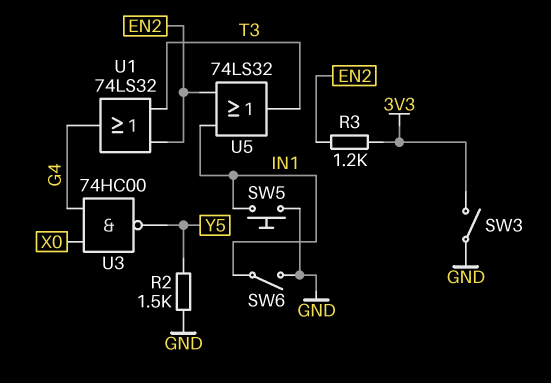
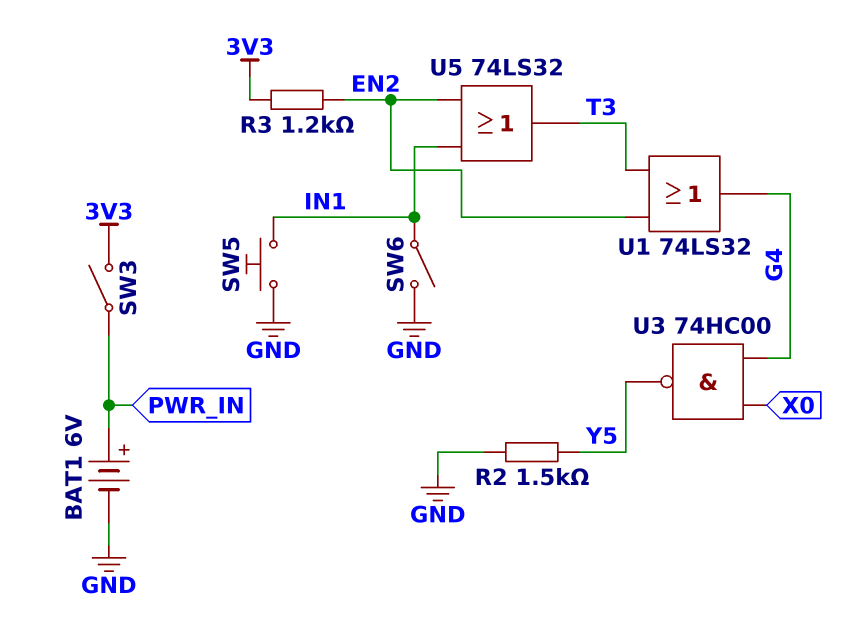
BAT1: none -> 6V (plus PWR_IN, minus GND)
SW3: switch (3V3, GND) -> switch (3V3, PWR_IN)

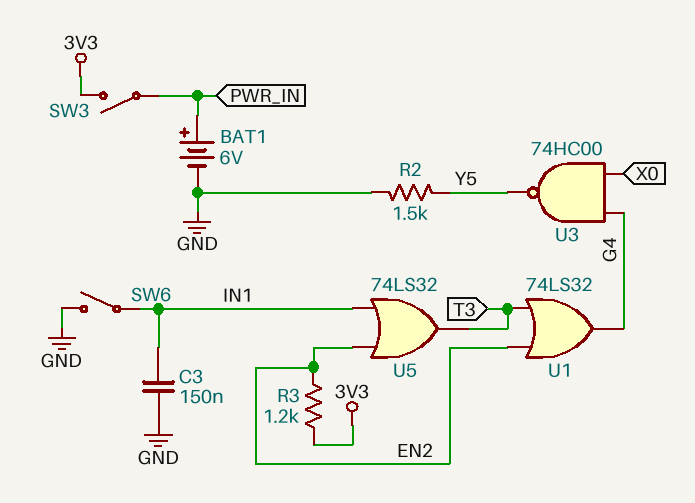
C3: none -> 150nF (GND, IN1)
SW5: button (GND, IN1) -> none

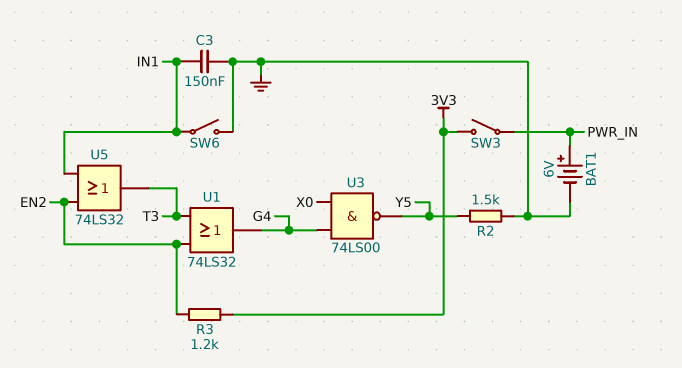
U3: NAND 74HC00 (in G4, in X0, out Y5) -> NAND 74LS00 (in G4, in X0, out Y5)

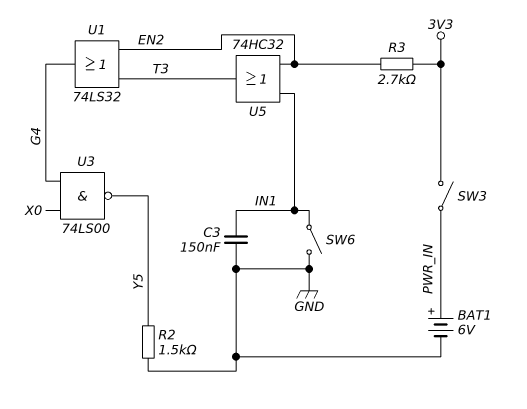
R3: 1.2k (3V3, EN2) -> 2.7k (3V3, EN2)
U5: OR 74LS32 (in EN2, in IN1, out T3) -> OR 74HC32 (in EN2, in IN1, out T3)

